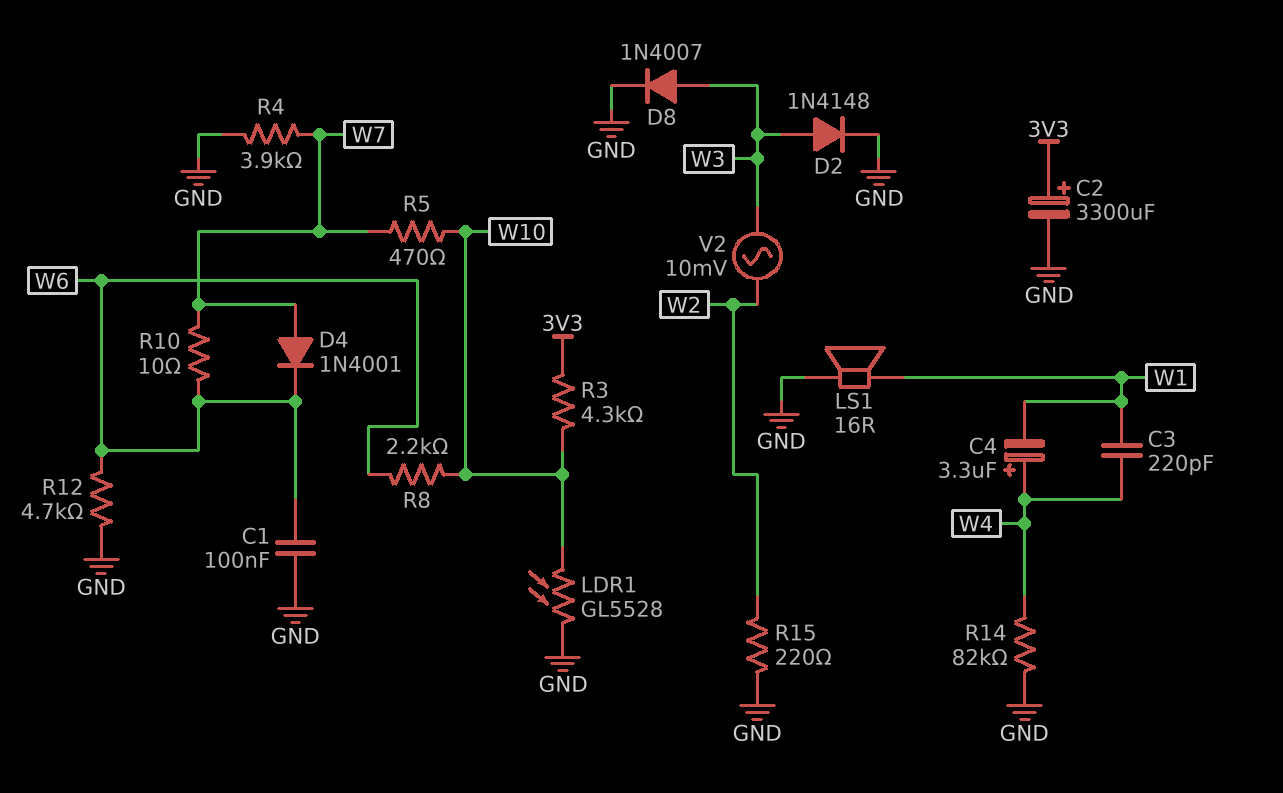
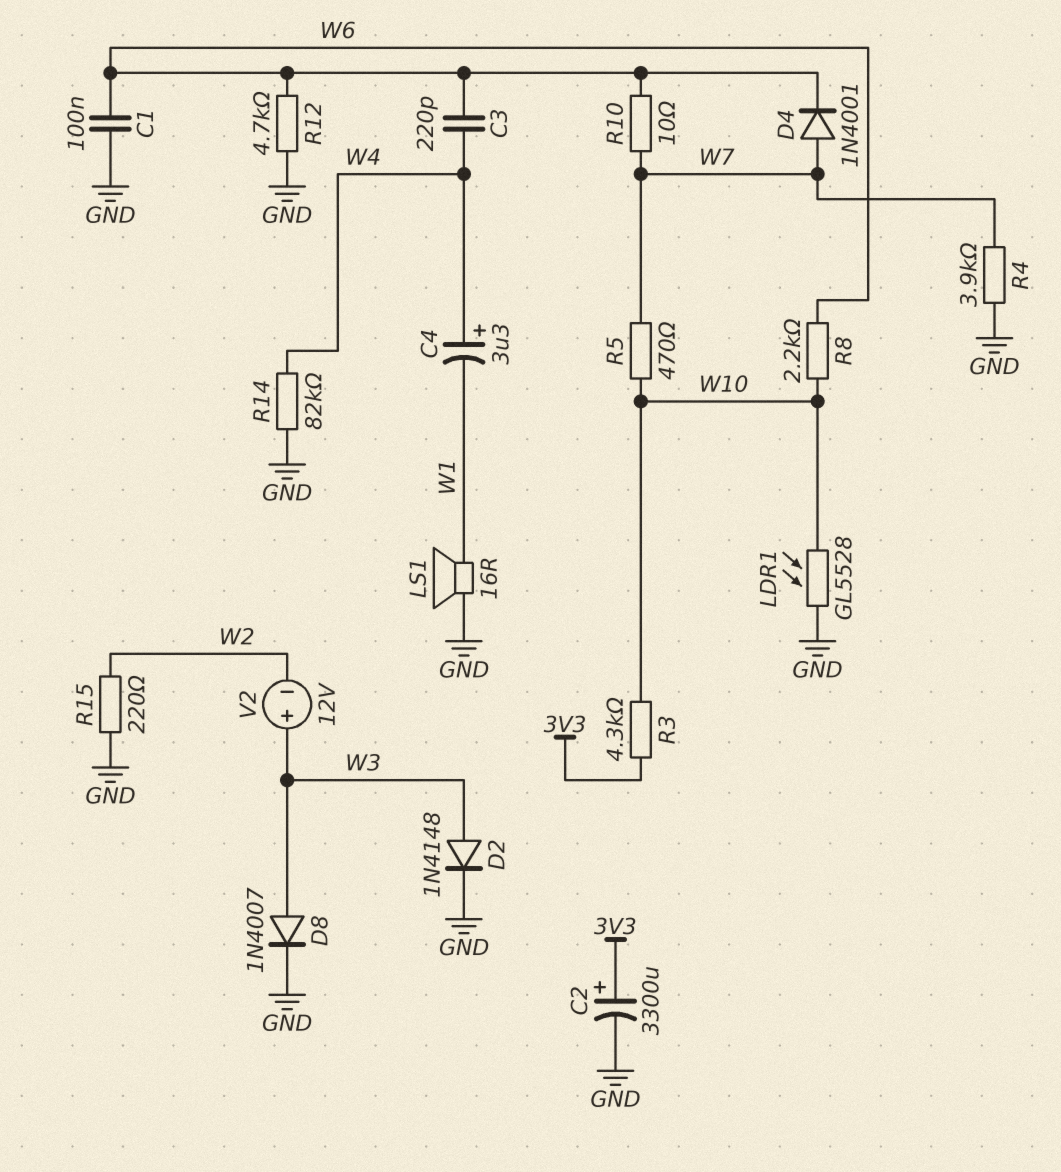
C3: 220pF (W1, W4) -> 220pF (W4, W6)
V2: AC 10mV (W2, W3) -> 12V (plus W3, minus W2)

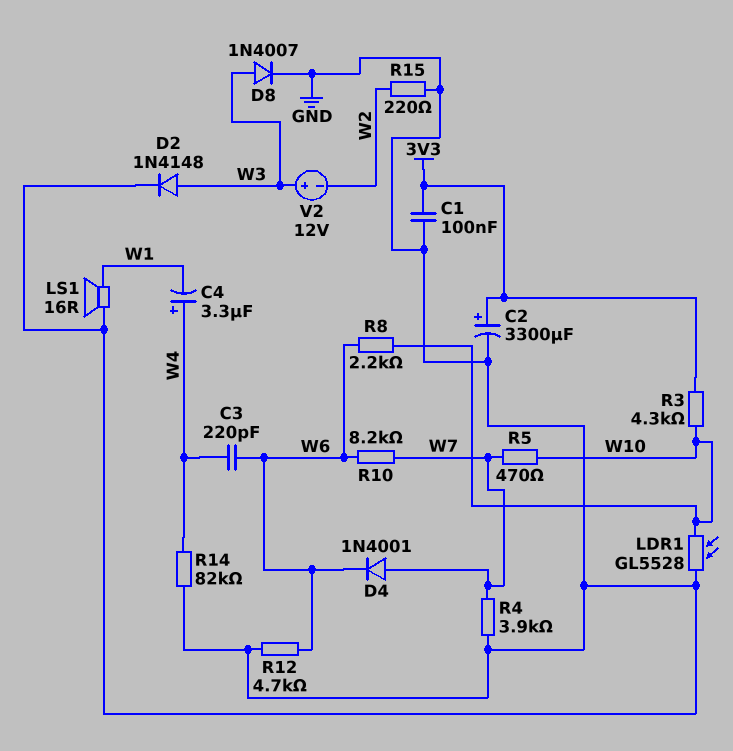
C1: 100nF (GND, W6) -> 100nF (3V3, GND)
R10: 10 (W6, W7) -> 8.2k (W6, W7)

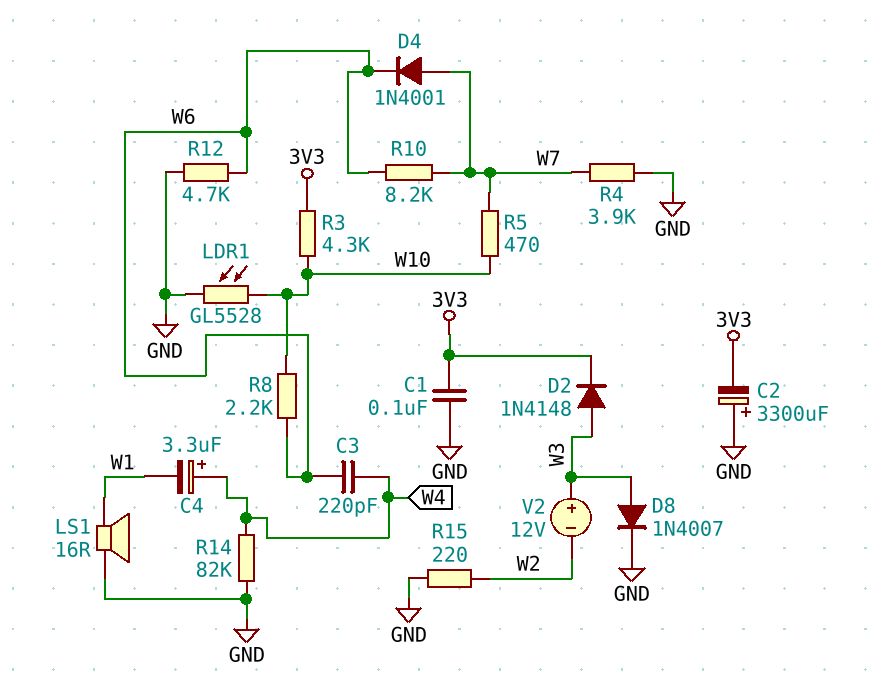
C2: 3300uF (plus 3V3, minus GND) -> 3300uF (plus GND, minus 3V3)
D2: diode 1N4148 (A W3, K GND) -> diode 1N4148 (A W3, K 3V3)

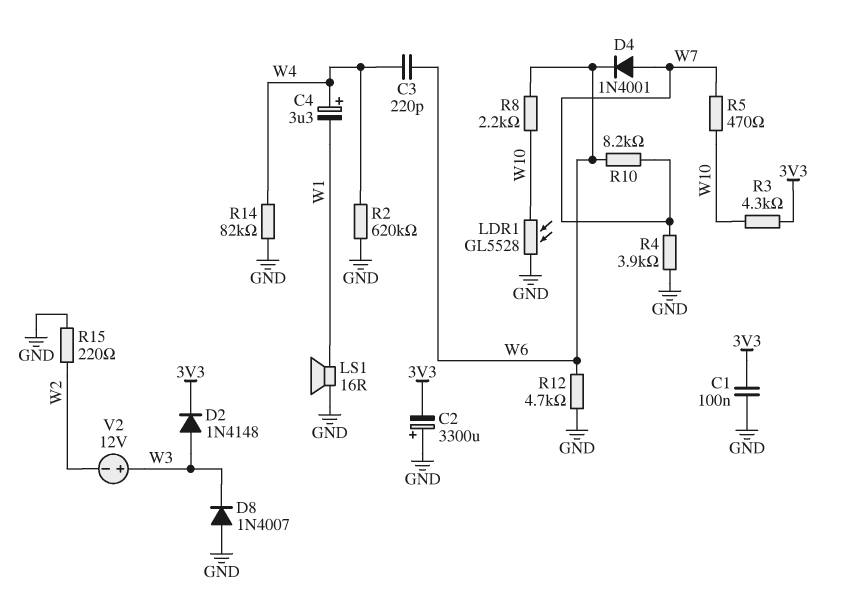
D8: diode 1N4007 (A W3, K GND) -> diode 1N4007 (A GND, K W3)
R2: none -> 620k (GND, W4)

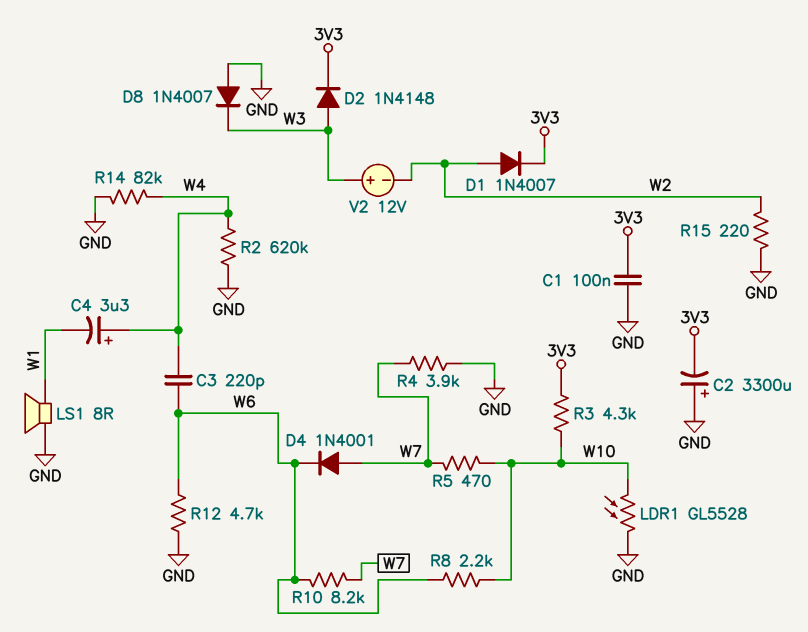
D1: none -> diode 1N4007 (A W2, K 3V3)
LS1: speaker 16R (GND, W1) -> speaker 8R (GND, W1)

